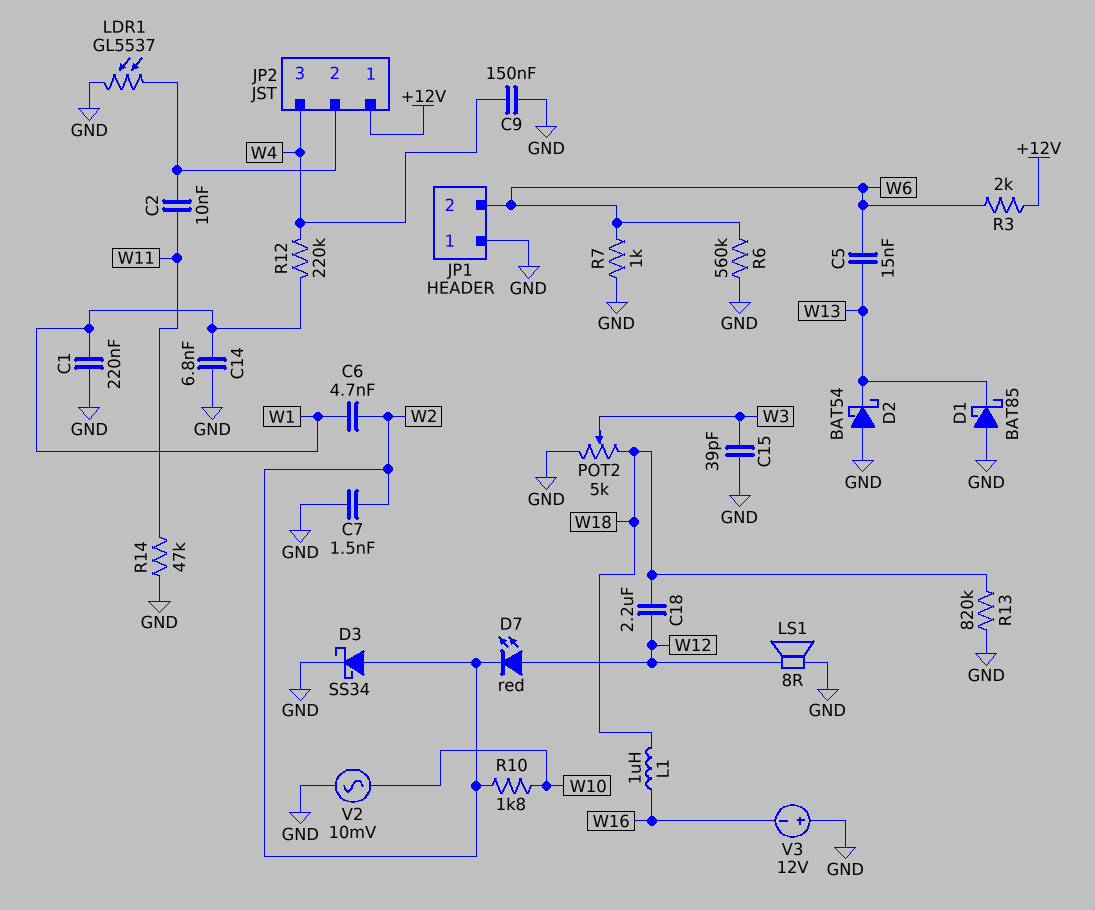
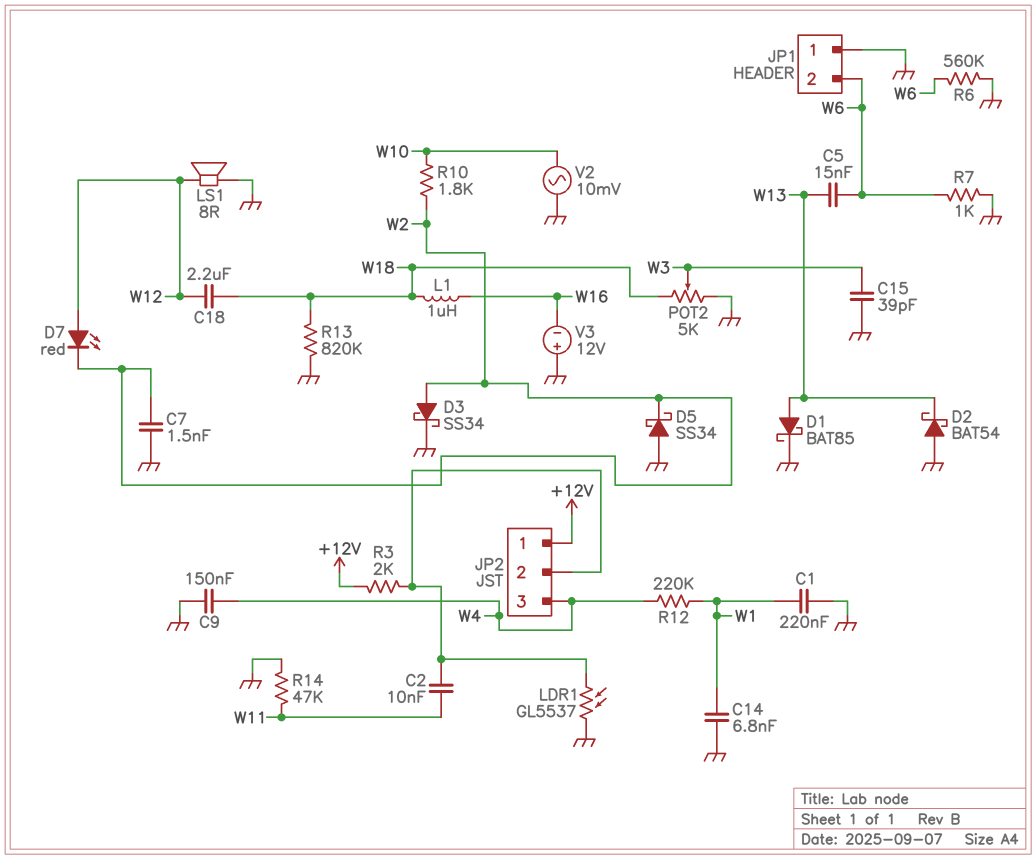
C6: 4.7nF (W1, W2) -> none
D1: schottky BAT85 (A GND, K W13) -> schottky BAT85 (A W13, K GND)
D5: none -> schottky SS34 (A GND, K W2)
R3: 2k (+12V, W6) -> 2k (+12V, JP2/2)

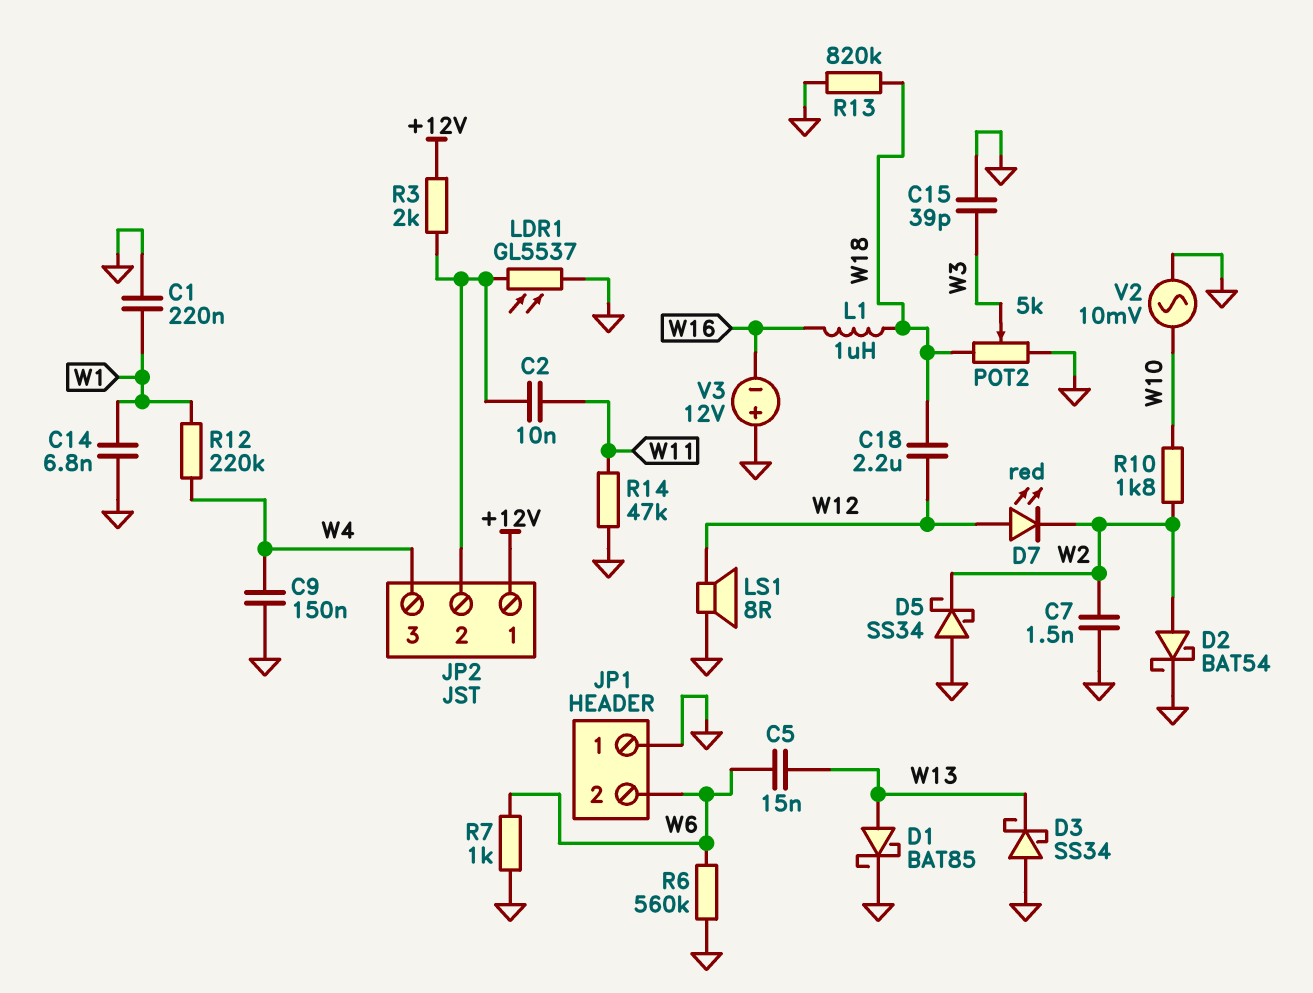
D2: schottky BAT54 (A GND, K W13) -> schottky BAT54 (A W2, K GND)
D3: schottky SS34 (A W2, K GND) -> schottky SS34 (A GND, K W13)

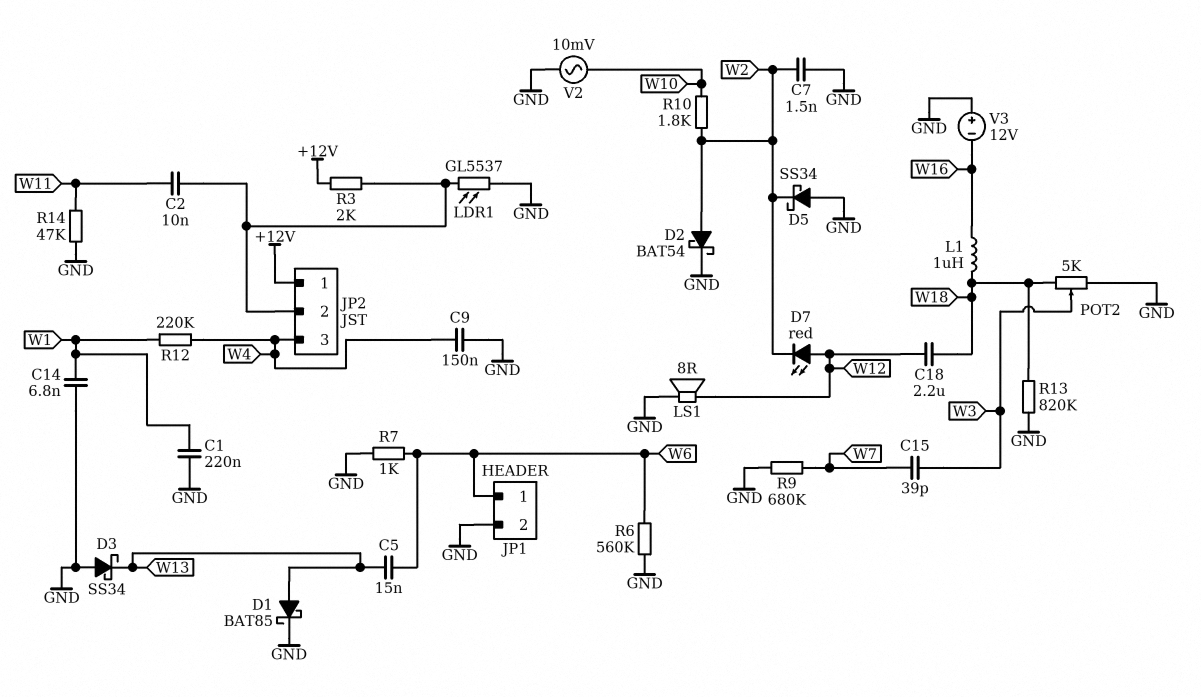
C15: 39pF (GND, W3) -> 39pF (W3, W7)
JP1 pin 1: GND -> W6
JP1 pin 2: W6 -> GND
R9: none -> 680k (GND, W7)

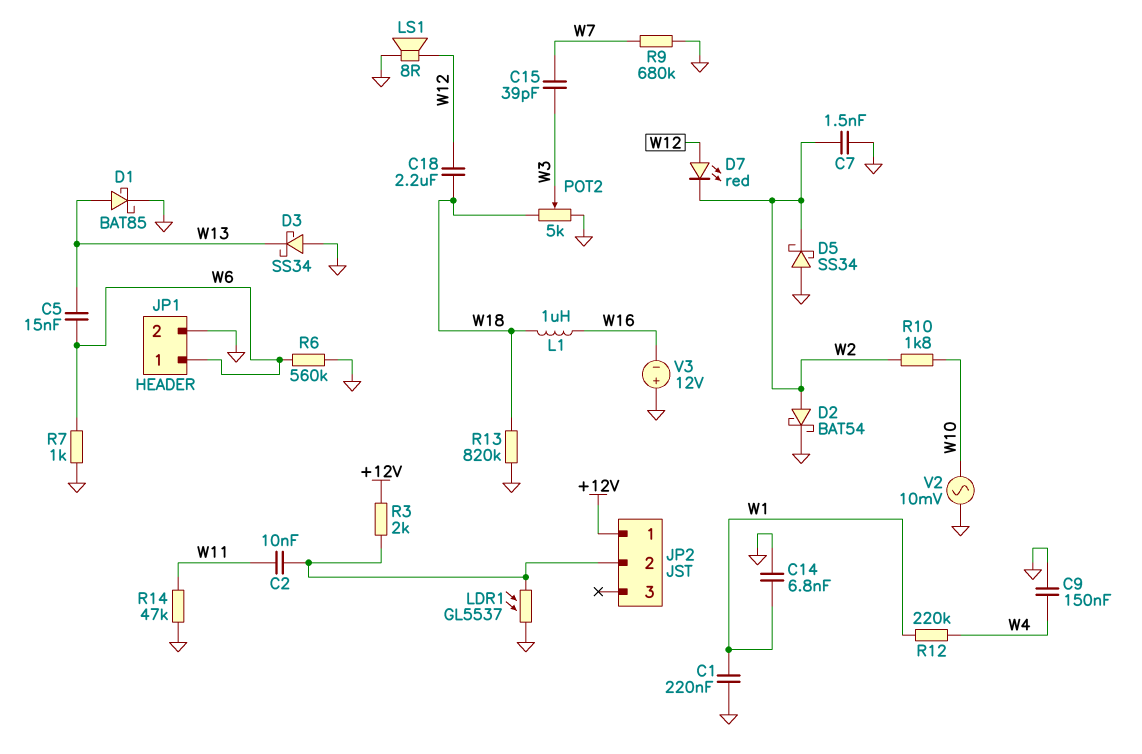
JP2 pin 3: W4 -> none

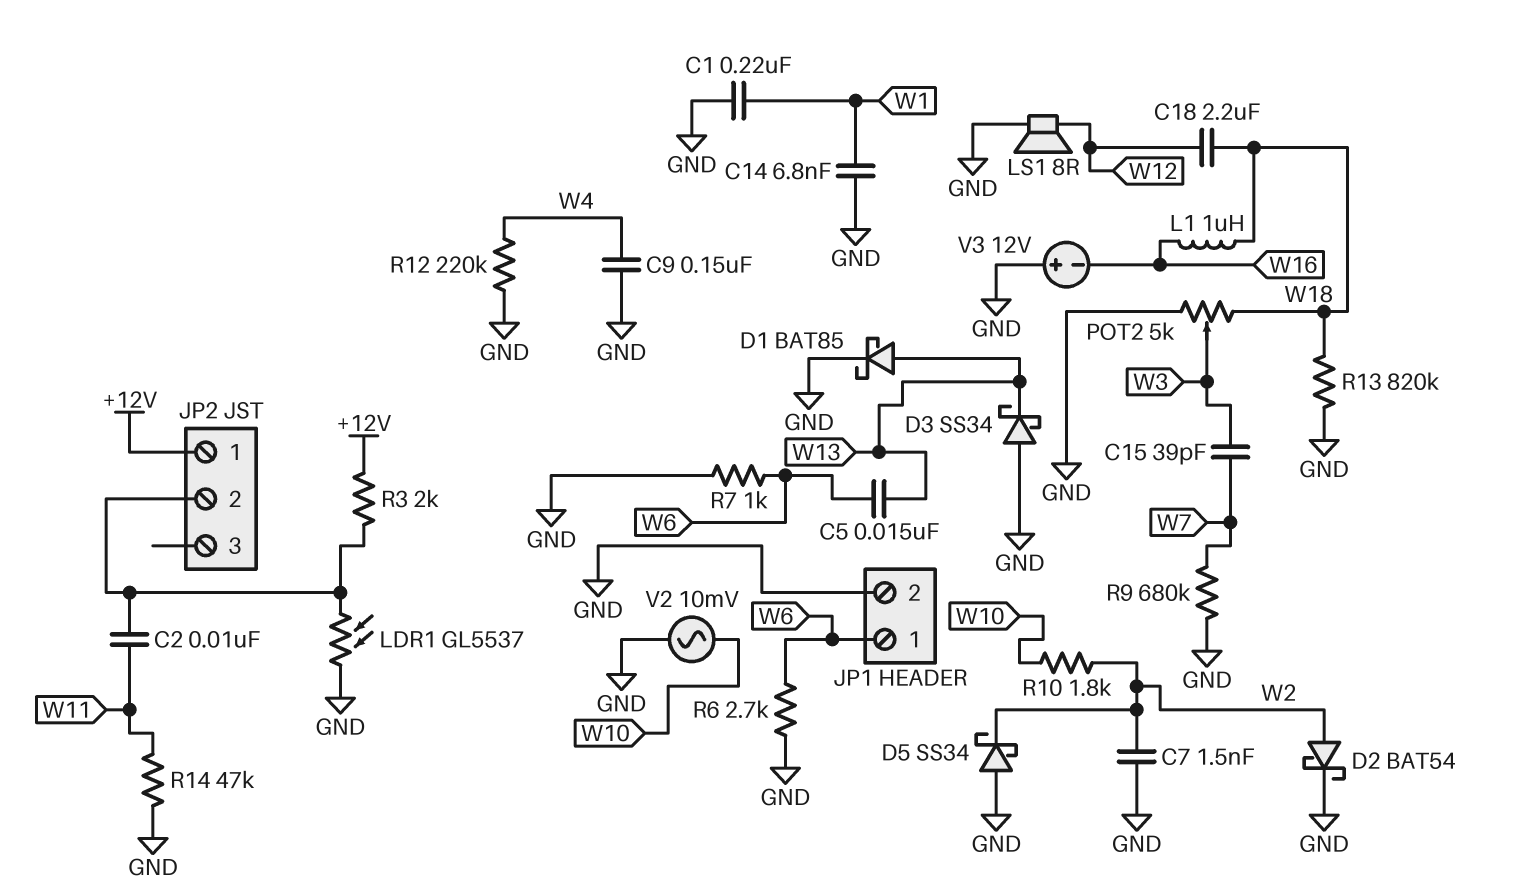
D7: LED red (A W12, K W2) -> none
R6: 560k (GND, W6) -> 2.7k (GND, W6)
R12: 220k (W1, W4) -> 220k (GND, W4)

